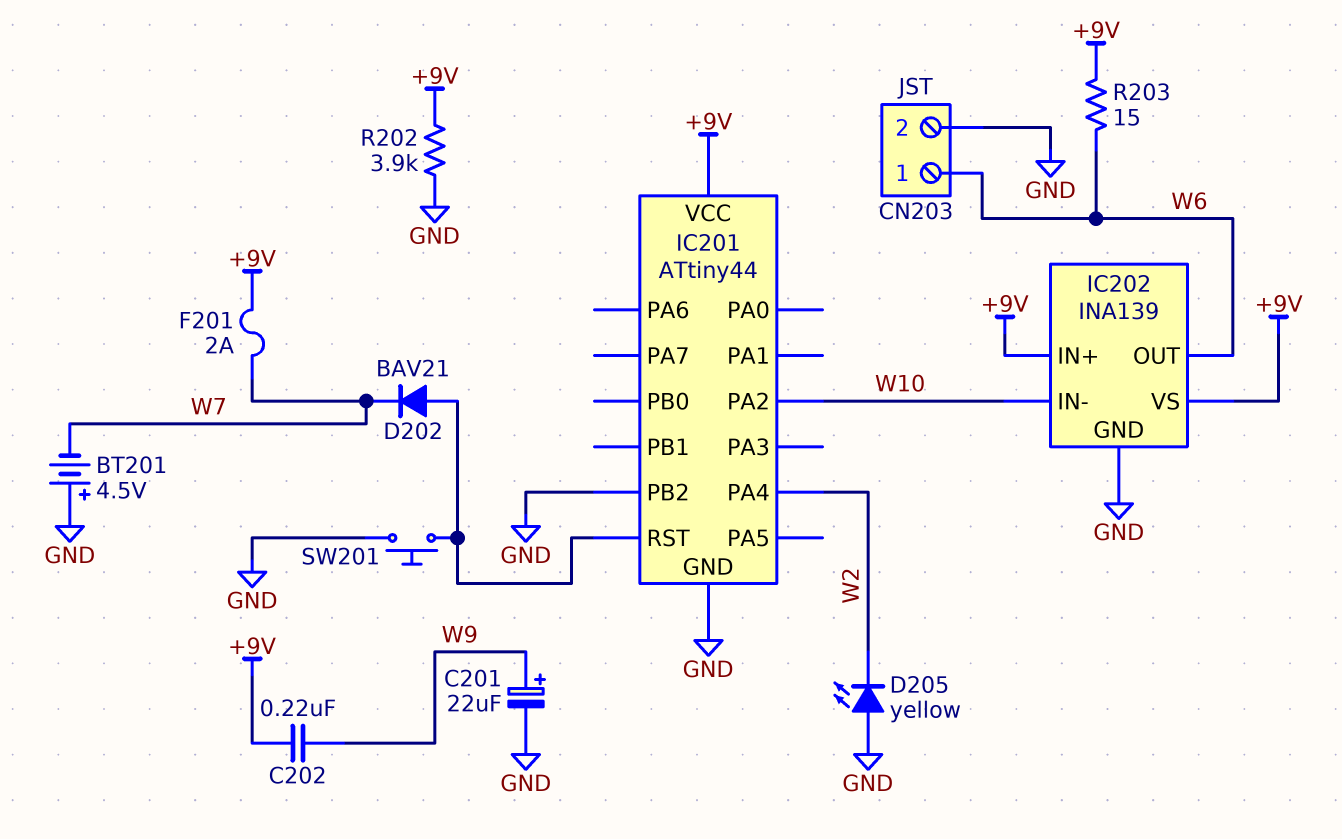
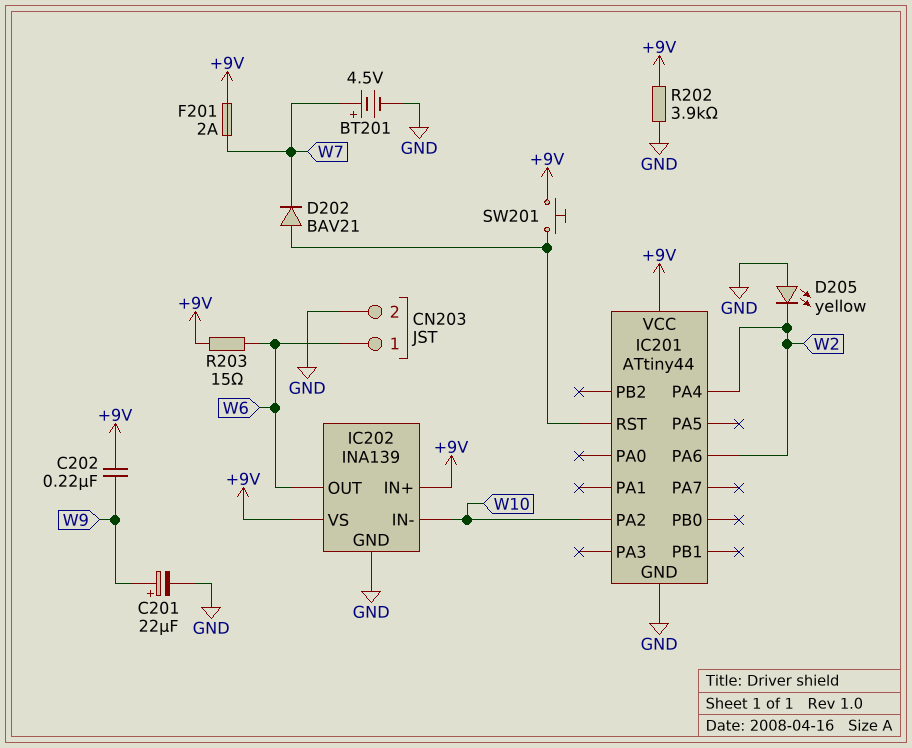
BT201: 4.5V (plus GND, minus W7) -> 4.5V (plus W7, minus GND)
IC201 pin PA6: none -> W2
IC201 pin PB2: GND -> none
SW201: button (GND, IC201/RST) -> button (+9V, IC201/RST)

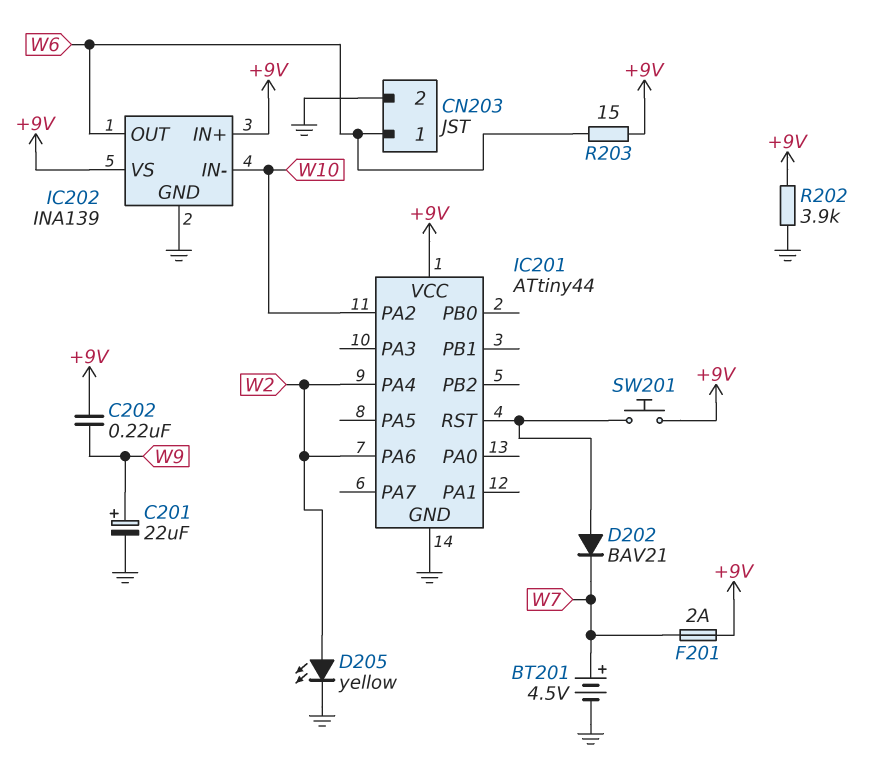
D205: LED yellow (A GND, K W2) -> LED yellow (A W2, K GND)

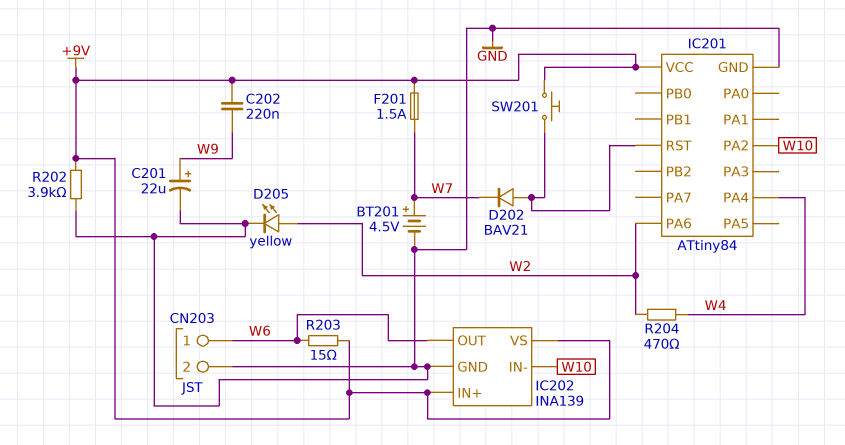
F201: 2A (+9V, W7) -> 1.5A (+9V, W7)
IC201: ATtiny44 -> ATtiny84
IC201 pin PA4: W2 -> W4
R204: none -> 470 (W2, W4)

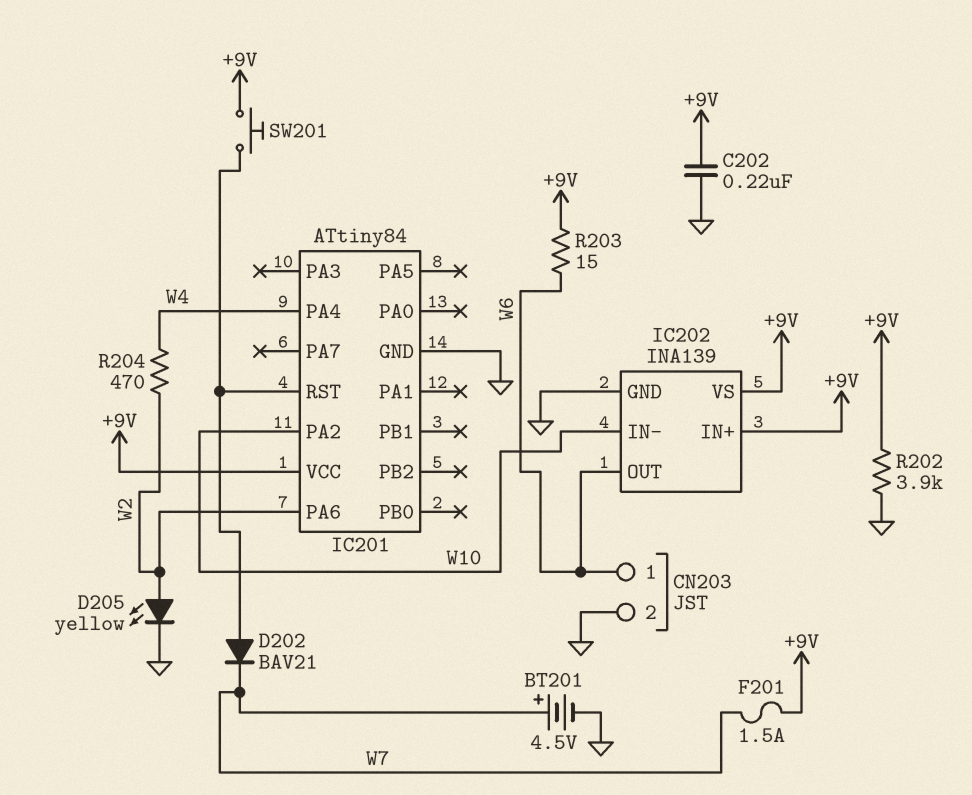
C201: 22uF (plus W9, minus GND) -> none
C202: 220nF (+9V, W9) -> 220nF (+9V, GND)

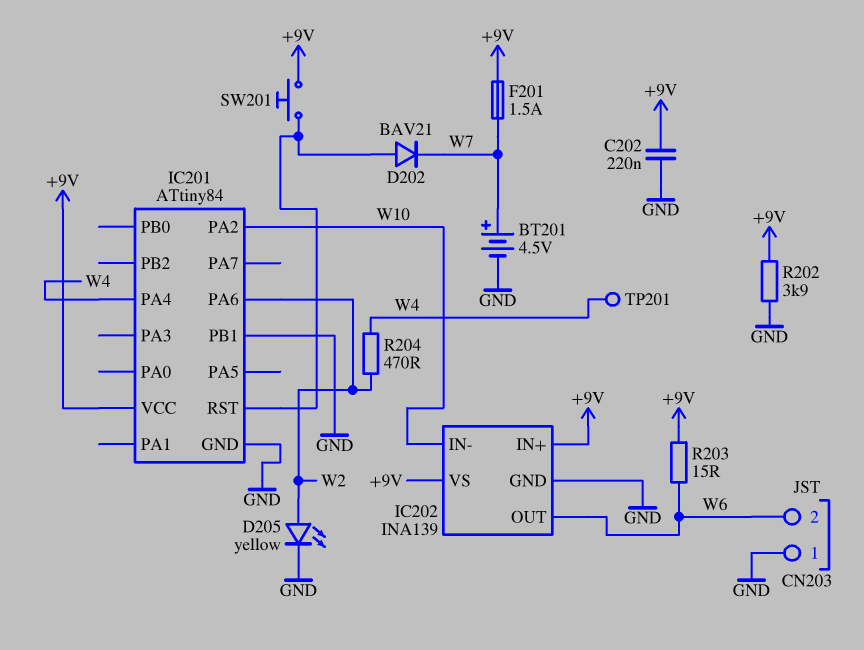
CN203 pin 1: W6 -> GND
CN203 pin 2: GND -> W6
IC201 pin PB1: none -> GND
TP201: none -> test point (W4)

